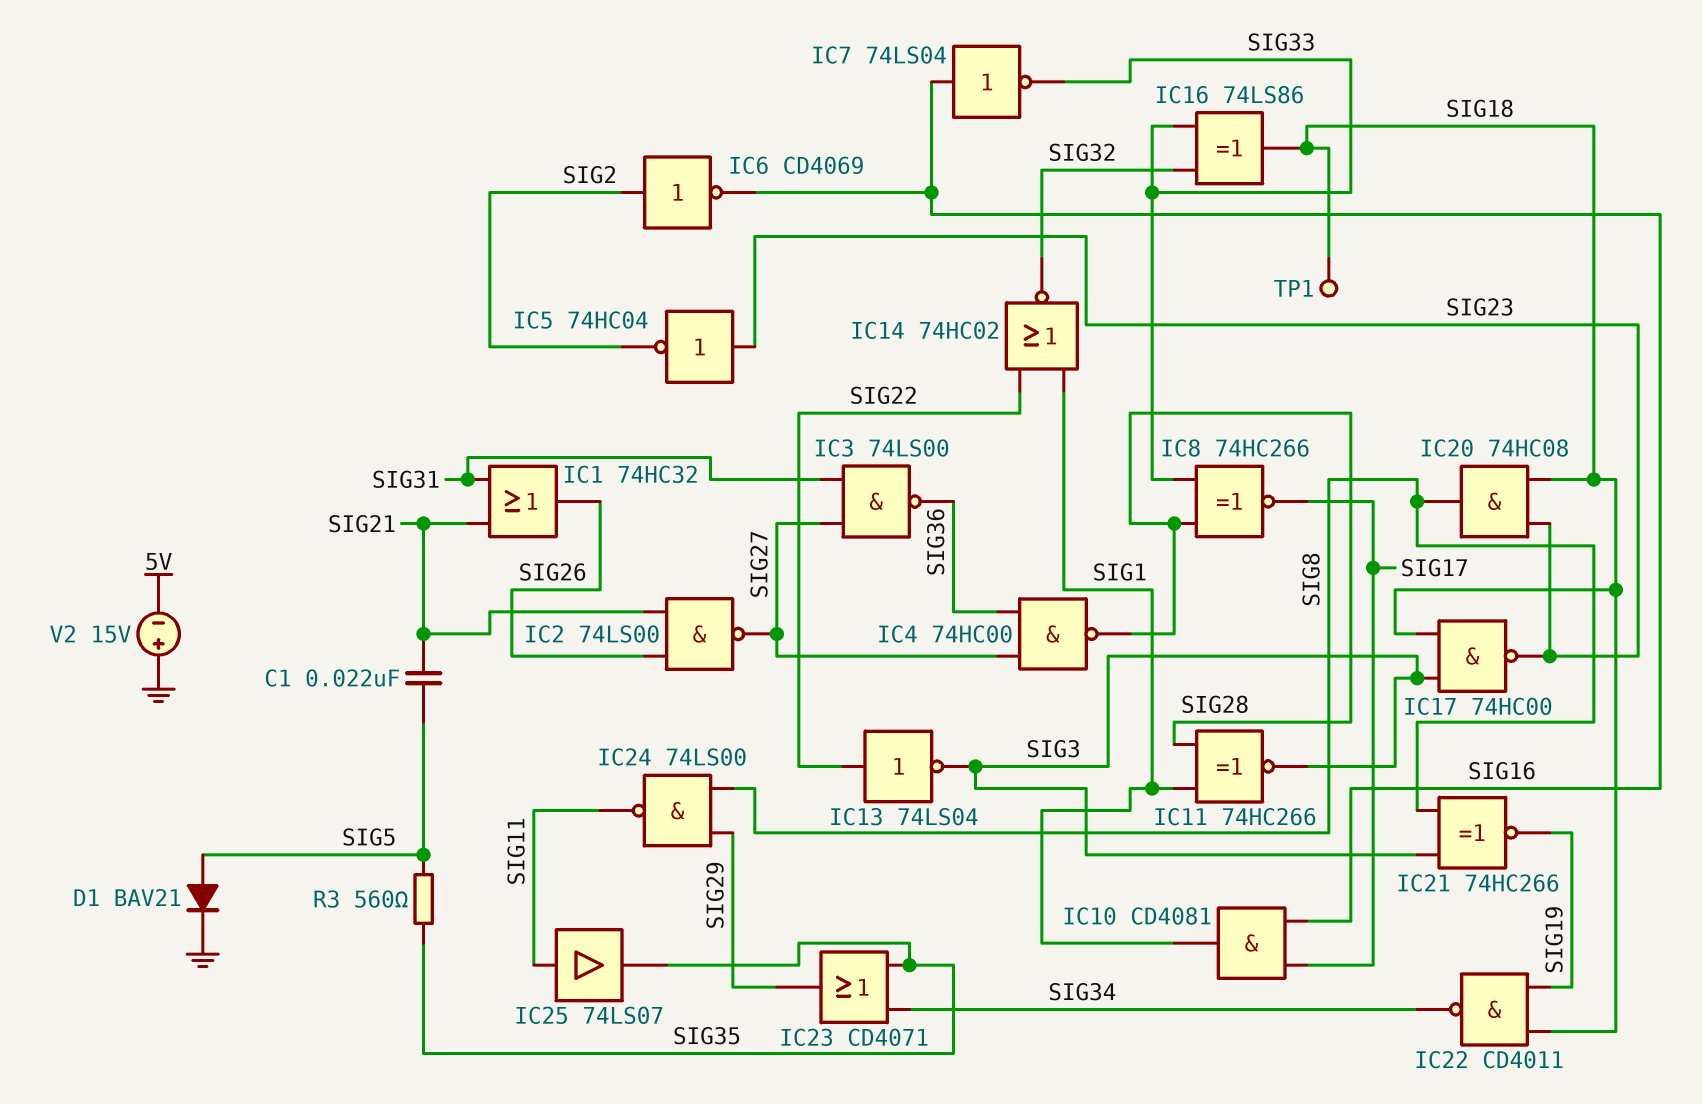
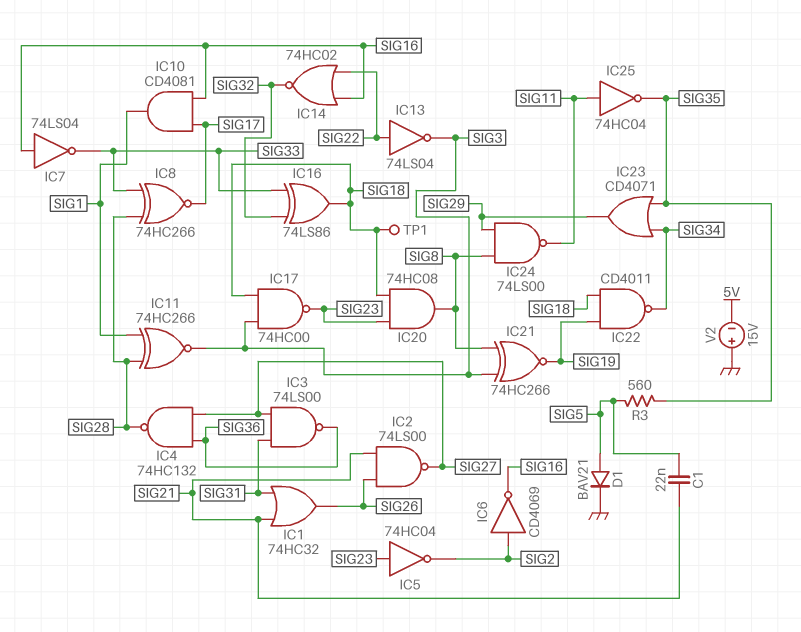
IC4: NAND 74HC00 (in SIG27, in SIG36, out SIG28) -> NAND 74HC132 (in SIG27, in SIG36, out SIG28)
IC14: NOR 74HC02 (in SIG1, in SIG22, out SIG32) -> NOR 74HC02 (in SIG16, in SIG22, out SIG32)
IC25: buffer 74LS07 (in SIG11, out SIG35) -> NOT 74HC04 (in SIG11, out SIG35)

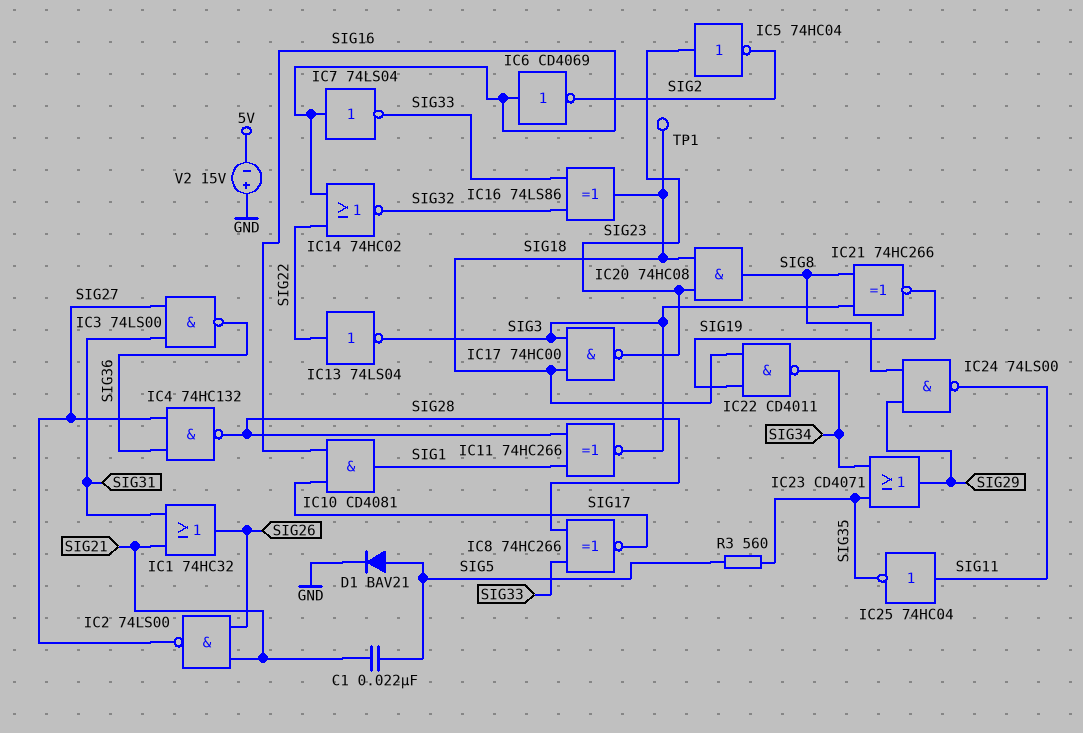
IC6: NOT CD4069 (in SIG2, out SIG16) -> NOT CD4069 (in SIG16, out SIG2)

